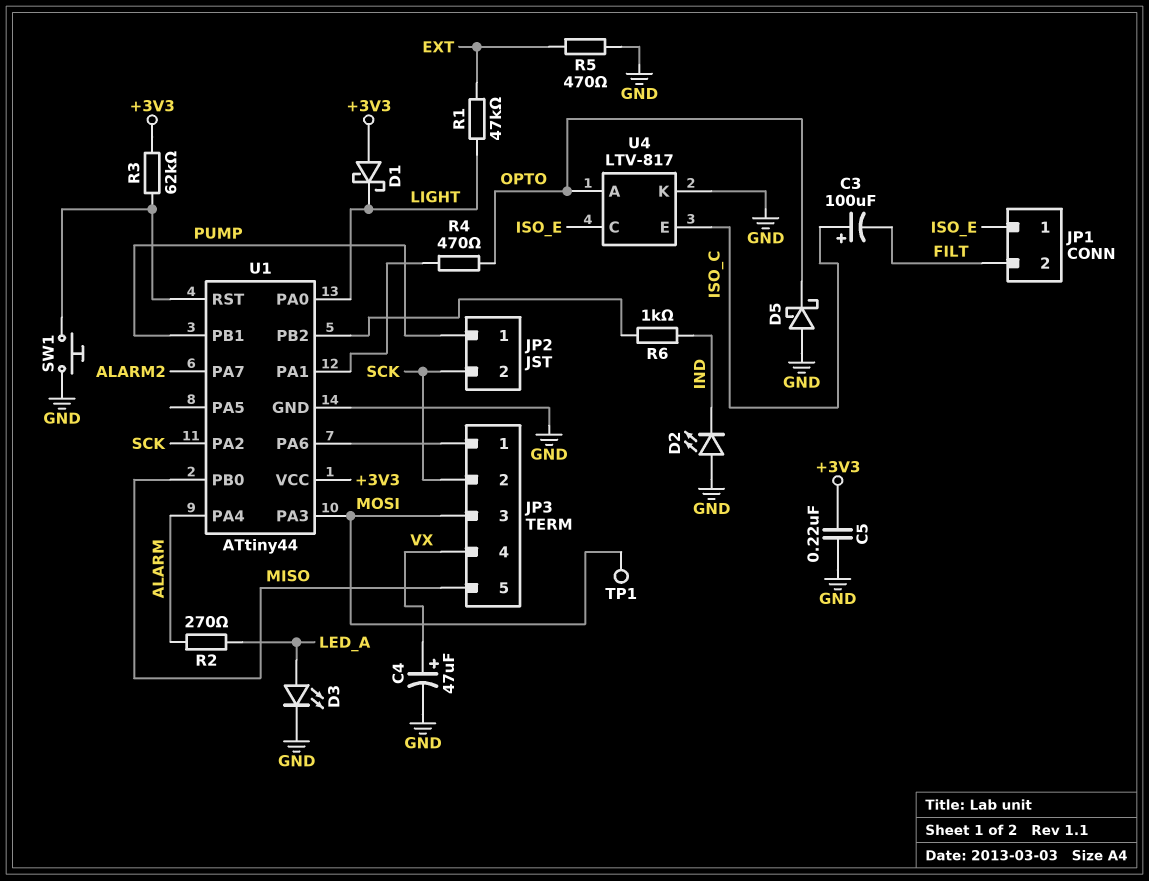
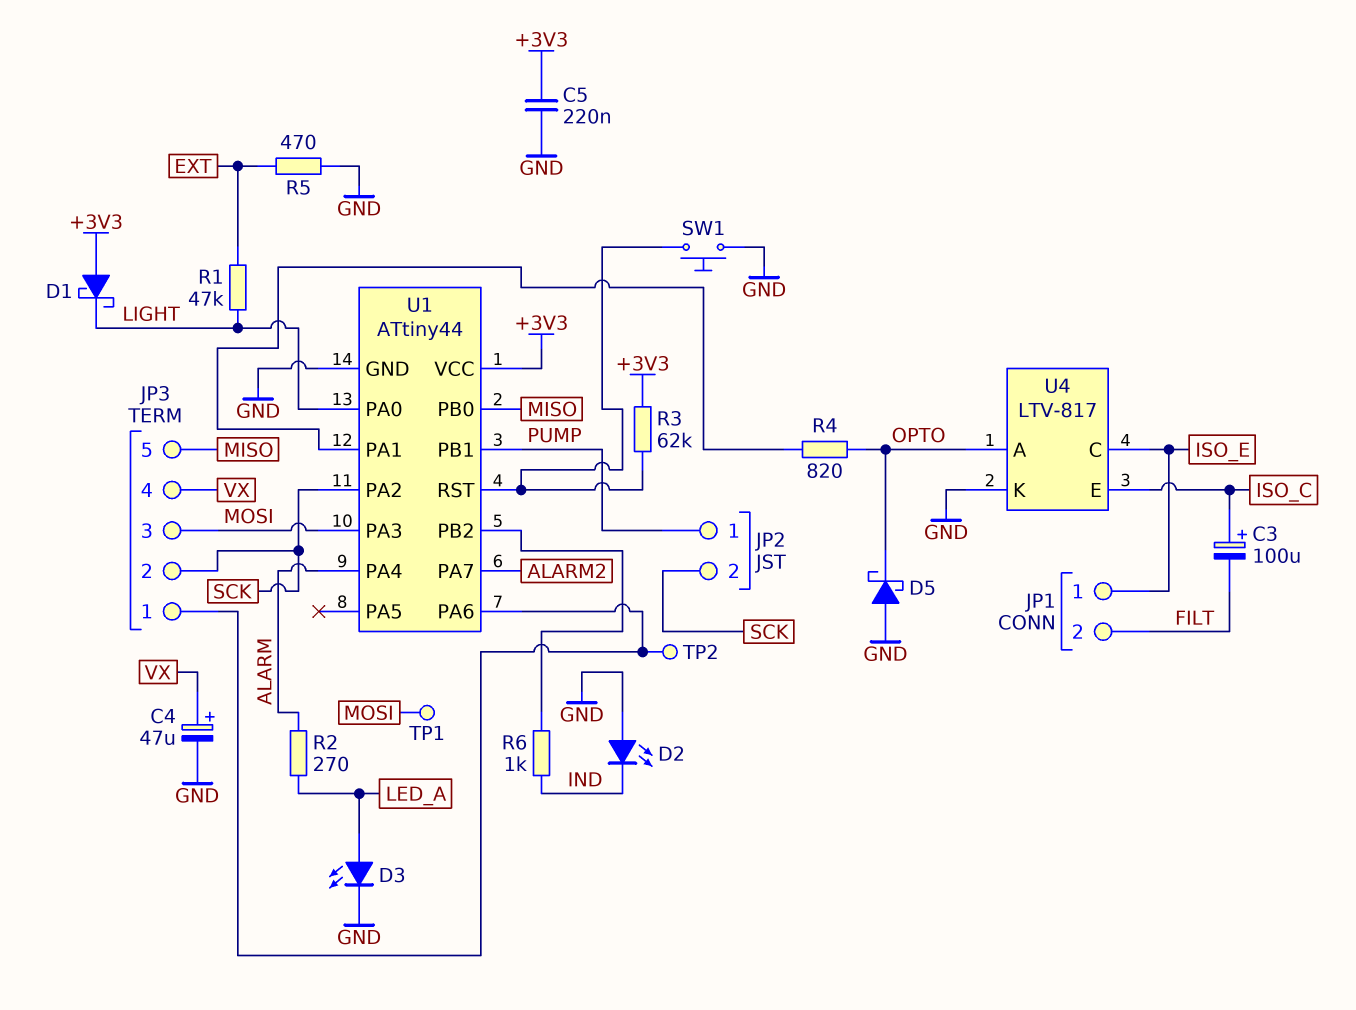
R4: 470 (OPTO, U1/PA1) -> 820 (OPTO, U1/PA1)
TP2: none -> test point (JP3/1)

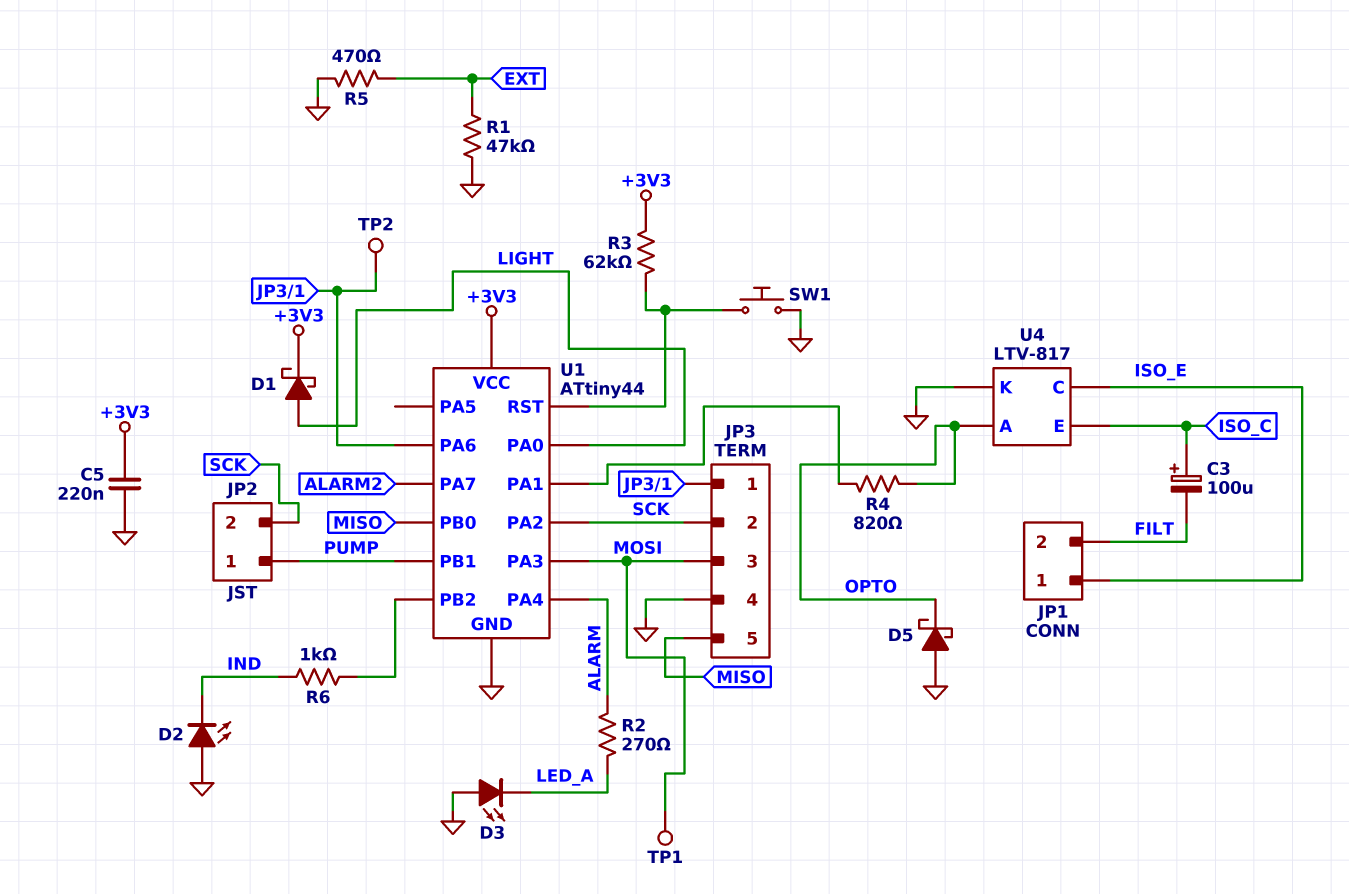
C4: 47uF (plus VX, minus GND) -> none
D1: schottky (A +3V3, K LIGHT) -> schottky (A LIGHT, K +3V3)
D3: LED (A LED_A, K GND) -> LED (A GND, K LED_A)
JP3 pin 4: VX -> GND
R1: 47k (EXT, LIGHT) -> 47k (EXT, GND)

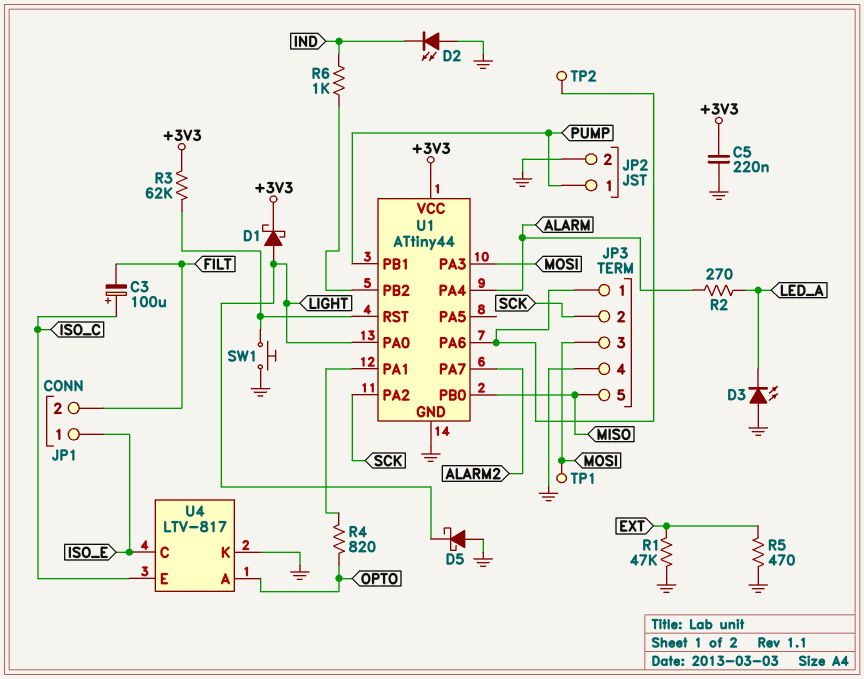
D5: schottky (A GND, K OPTO) -> schottky (A GND, K LIGHT)
JP2 pin 2: SCK -> GND

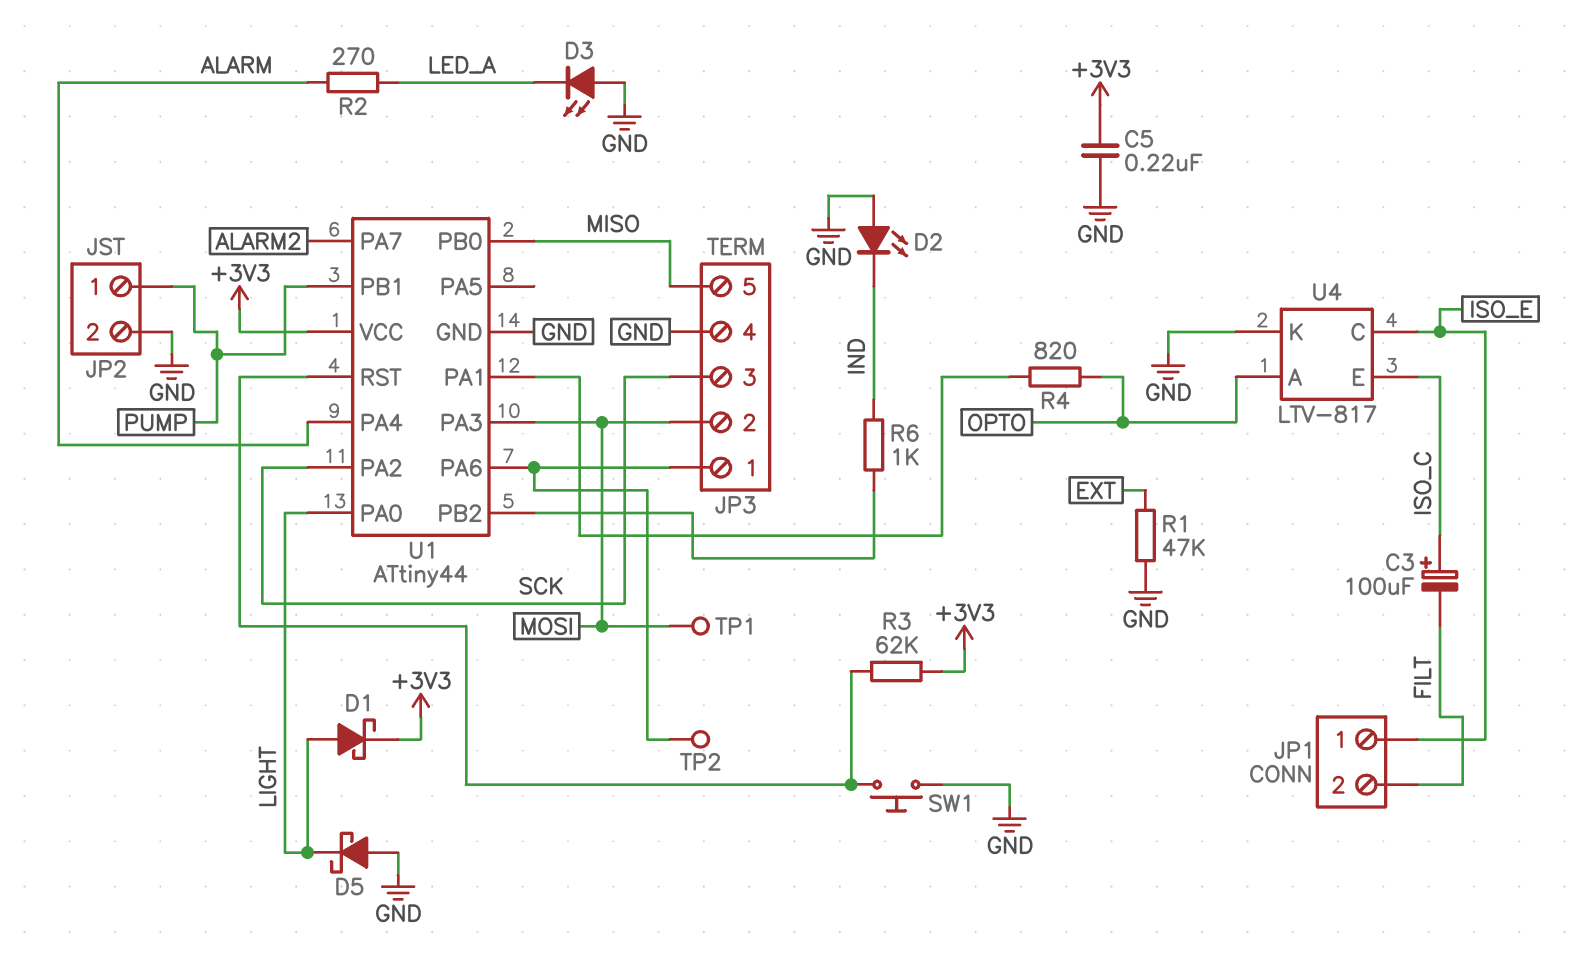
JP3 pin 2: SCK -> MOSI
JP3 pin 3: MOSI -> SCK
R5: 470 (EXT, GND) -> none

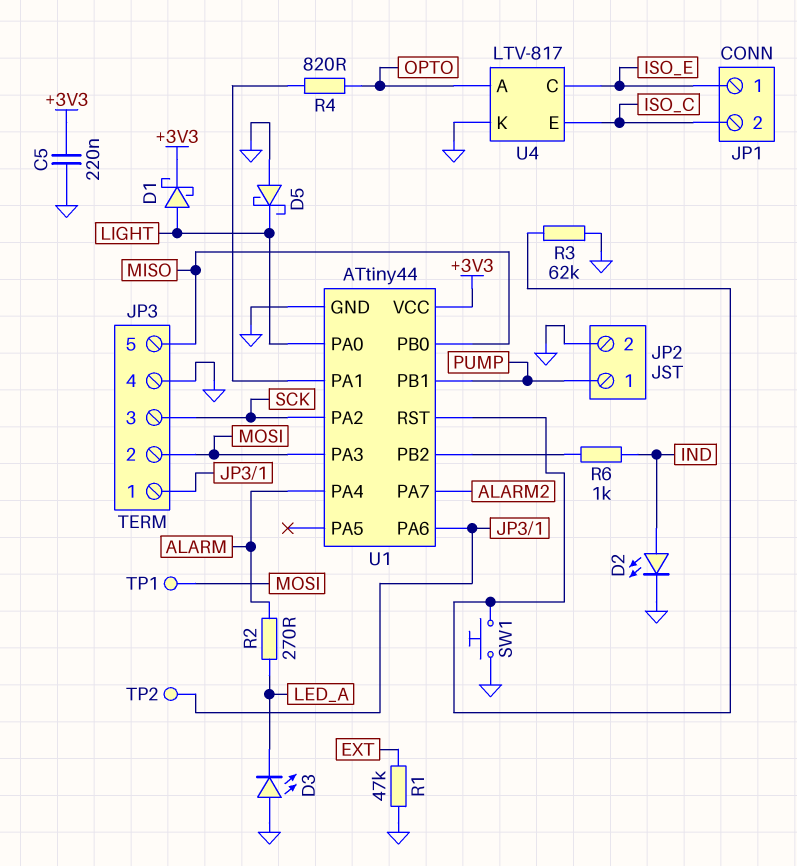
C3: 100uF (plus ISO_C, minus FILT) -> none
D2: LED (A GND, K IND) -> LED (A IND, K GND)
JP1 pin 2: FILT -> ISO_C
R3: 62k (+3V3, U1/RST) -> 62k (GND, U1/RST)

